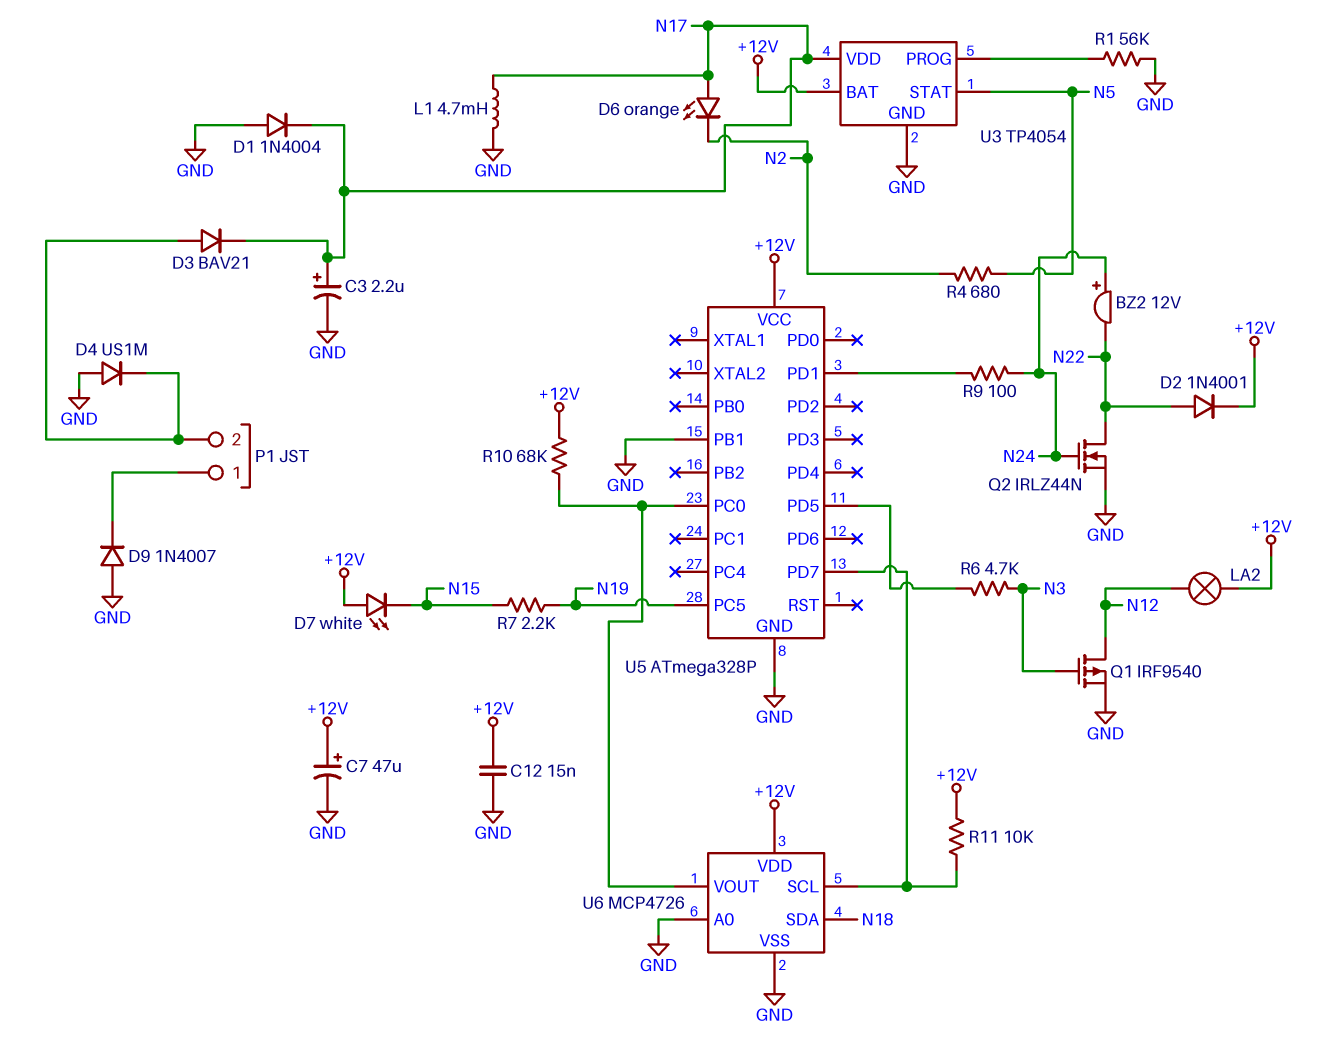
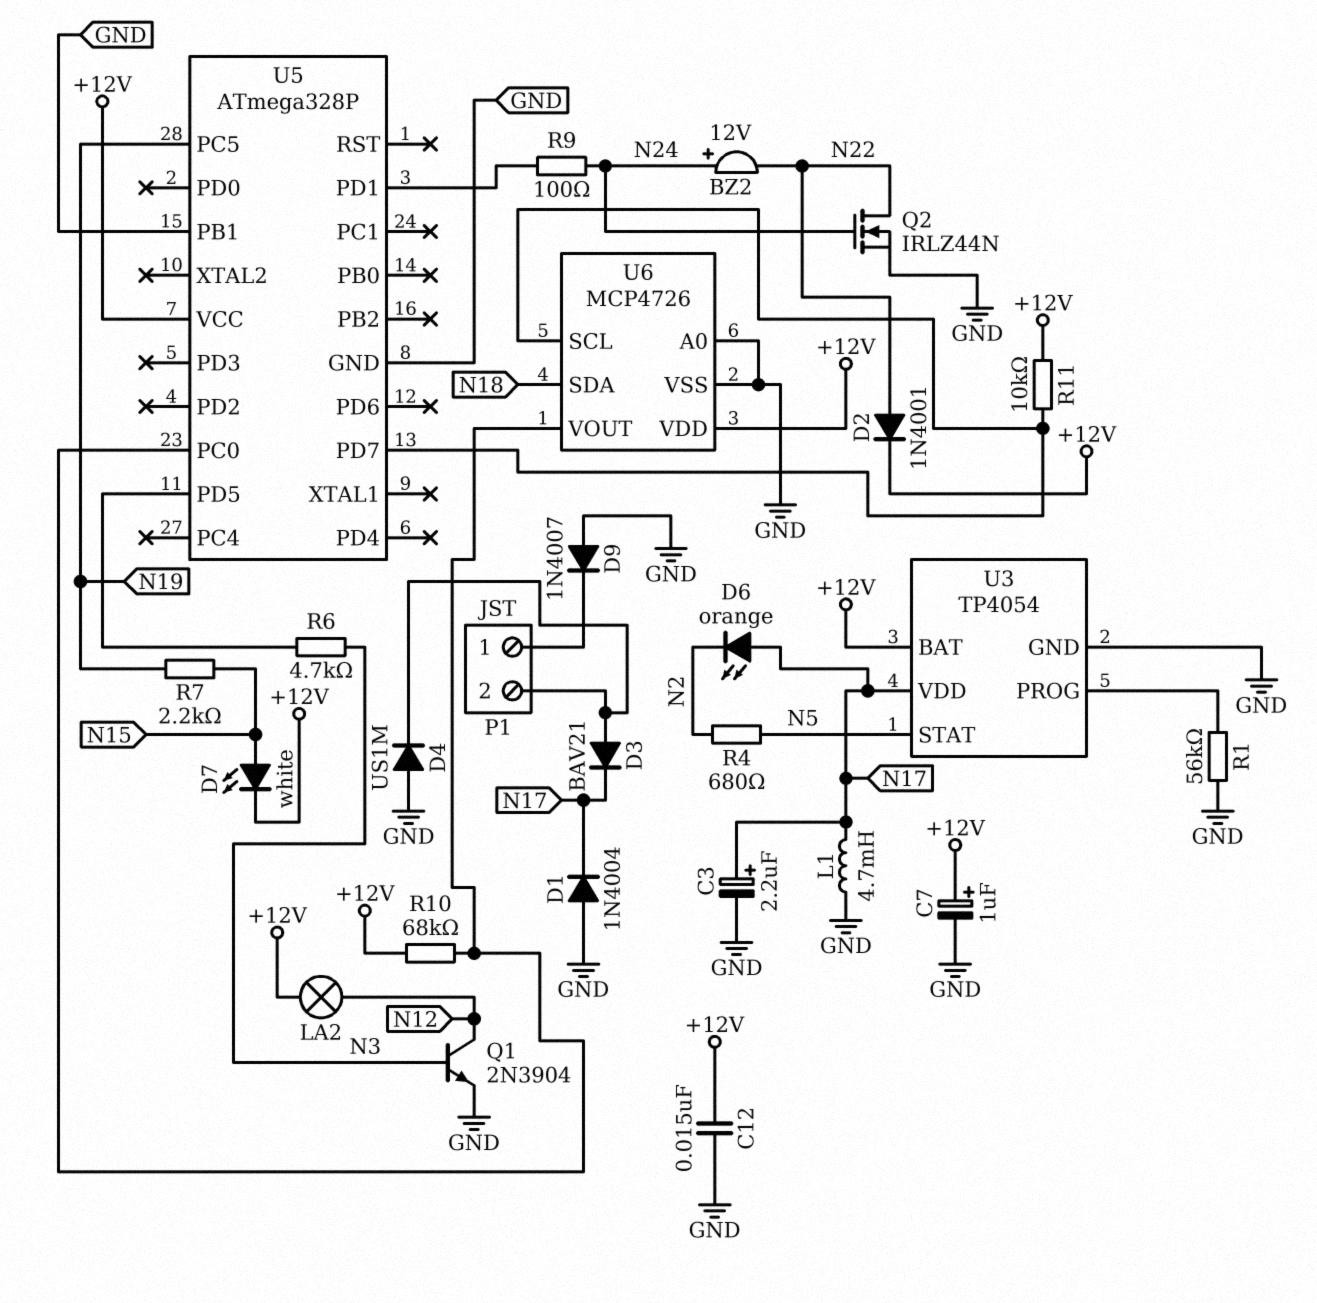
C7: 47uF (plus +12V, minus GND) -> 1uF (plus +12V, minus GND)
D7: LED white (A +12V, K N15) -> LED white (A N15, K +12V)
Q1: PMOS IRF9540 (G N3, D N12, S GND) -> NPN 2N3904 (B N3, C N12, E GND)

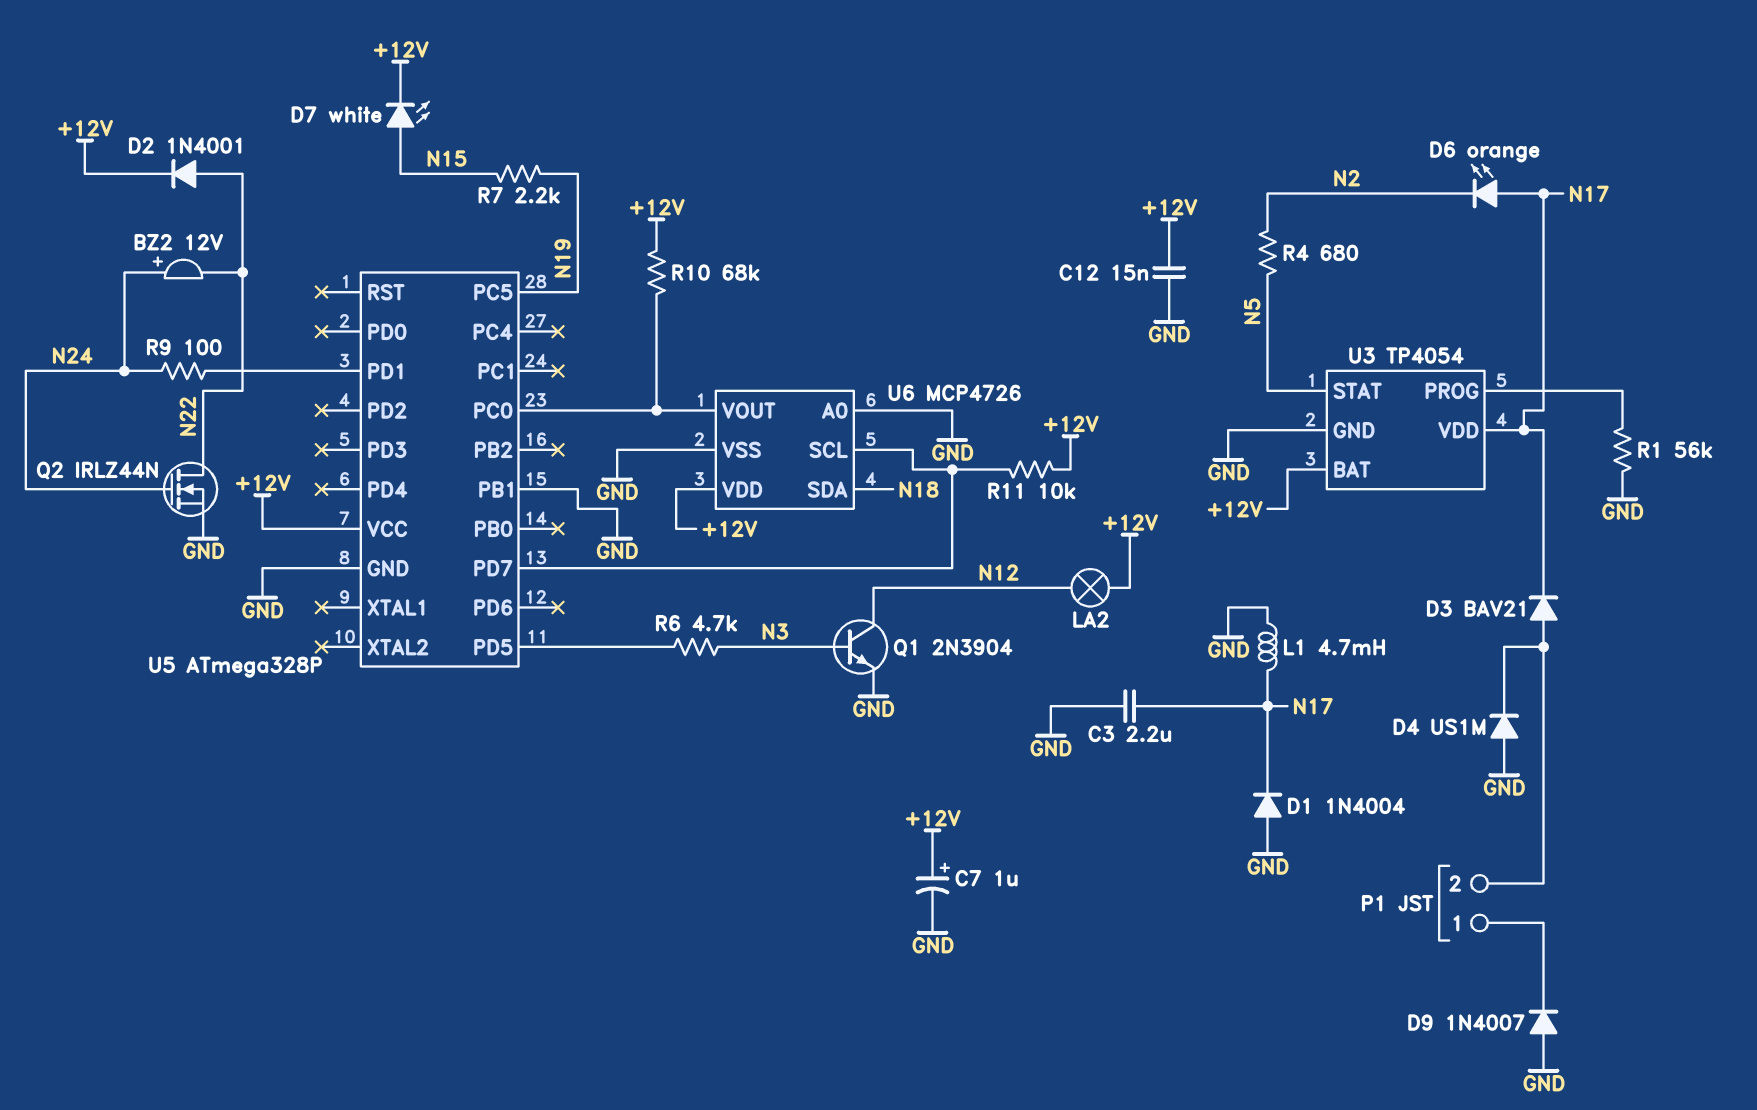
C3: 2.2uF (plus N17, minus GND) -> 2.2uF (GND, N17)

